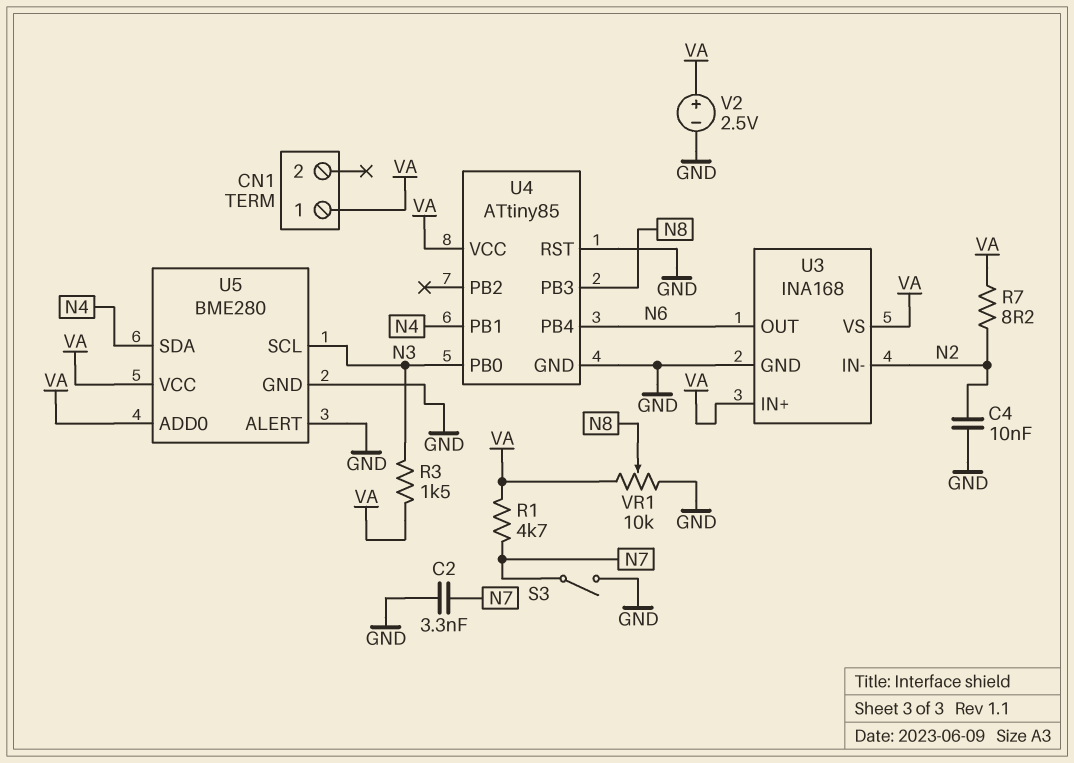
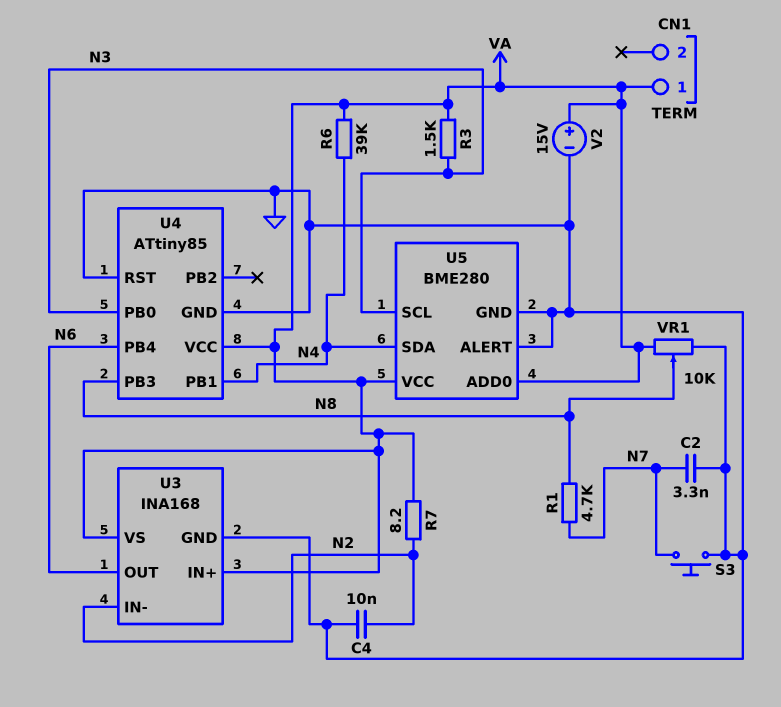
R1: 4.7k (N7, VA) -> 4.7k (N7, N8)
R6: none -> 39k (N4, VA)
S3: switch (GND, N7) -> button (GND, N7)
V2: 2.5V (plus VA, minus GND) -> 15V (plus VA, minus GND)

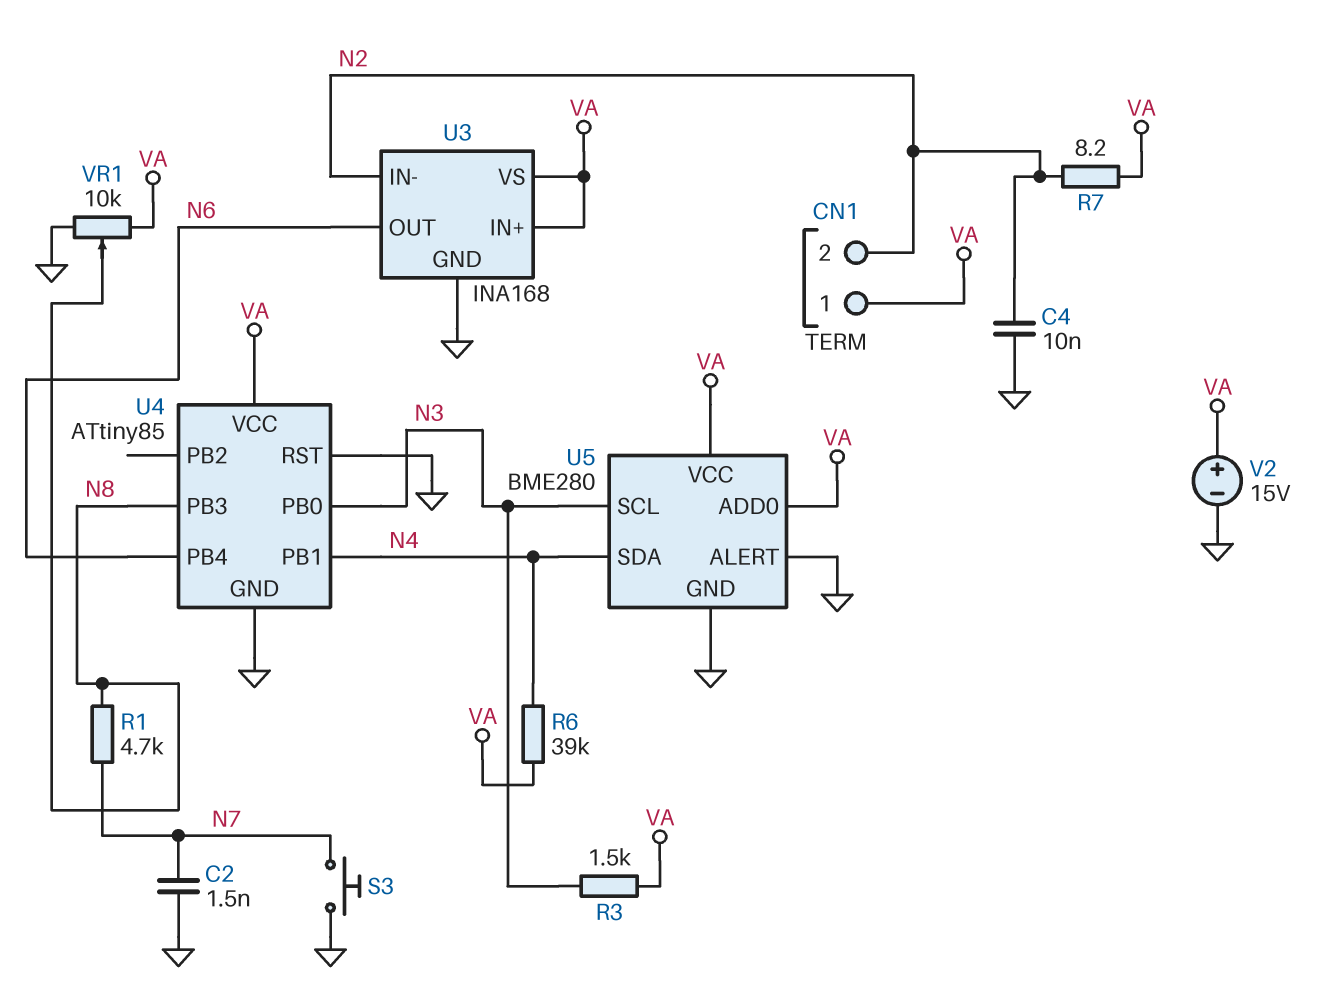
C2: 3.3nF (GND, N7) -> 1.5nF (GND, N7)
CN1 pin 2: none -> N2

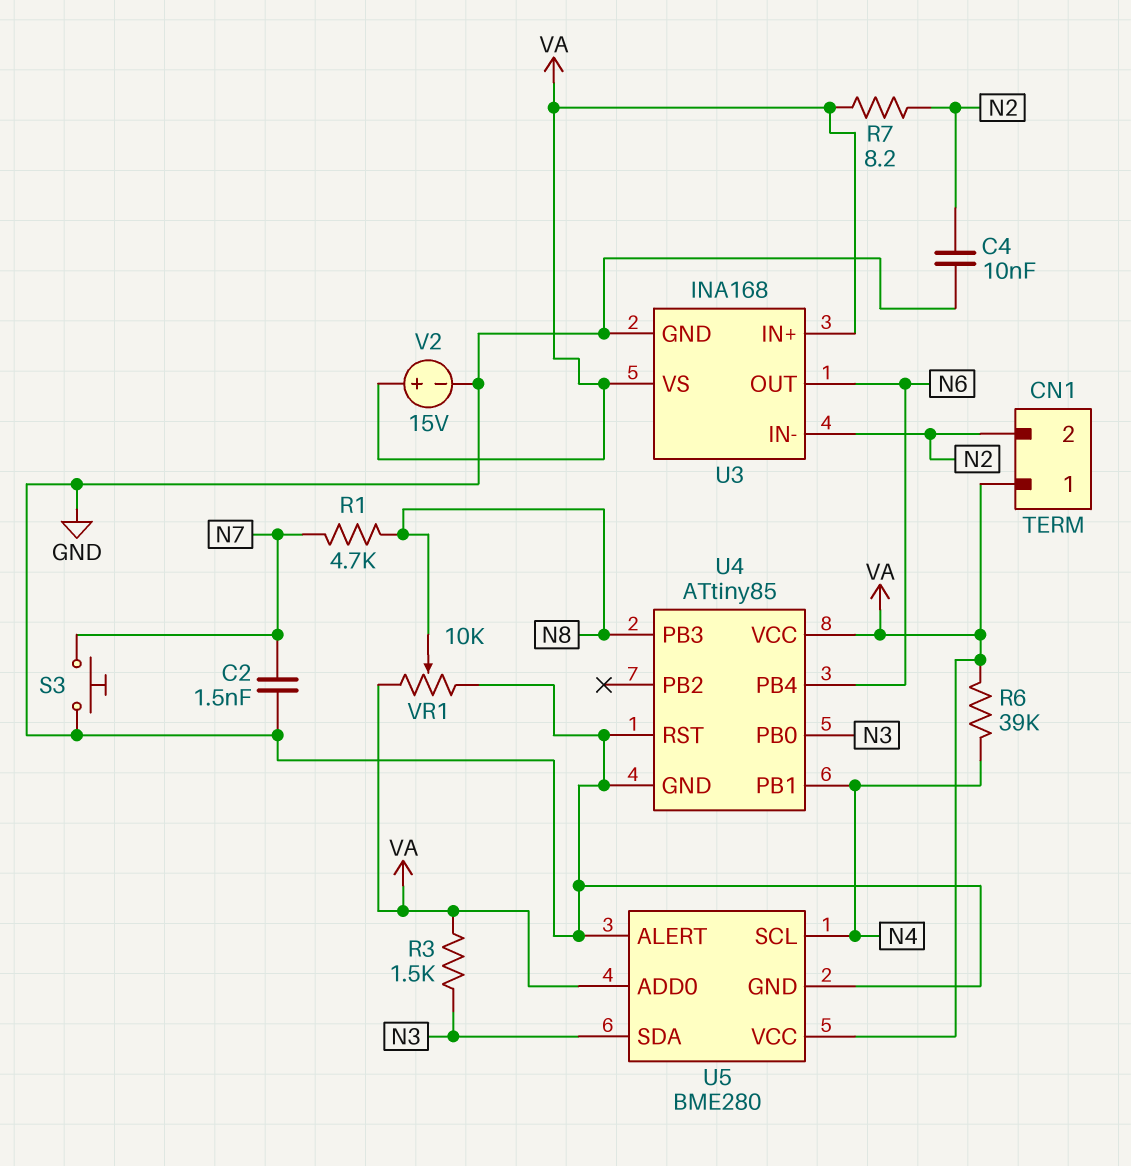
U5 pin SCL: N3 -> N4
U5 pin SDA: N4 -> N3

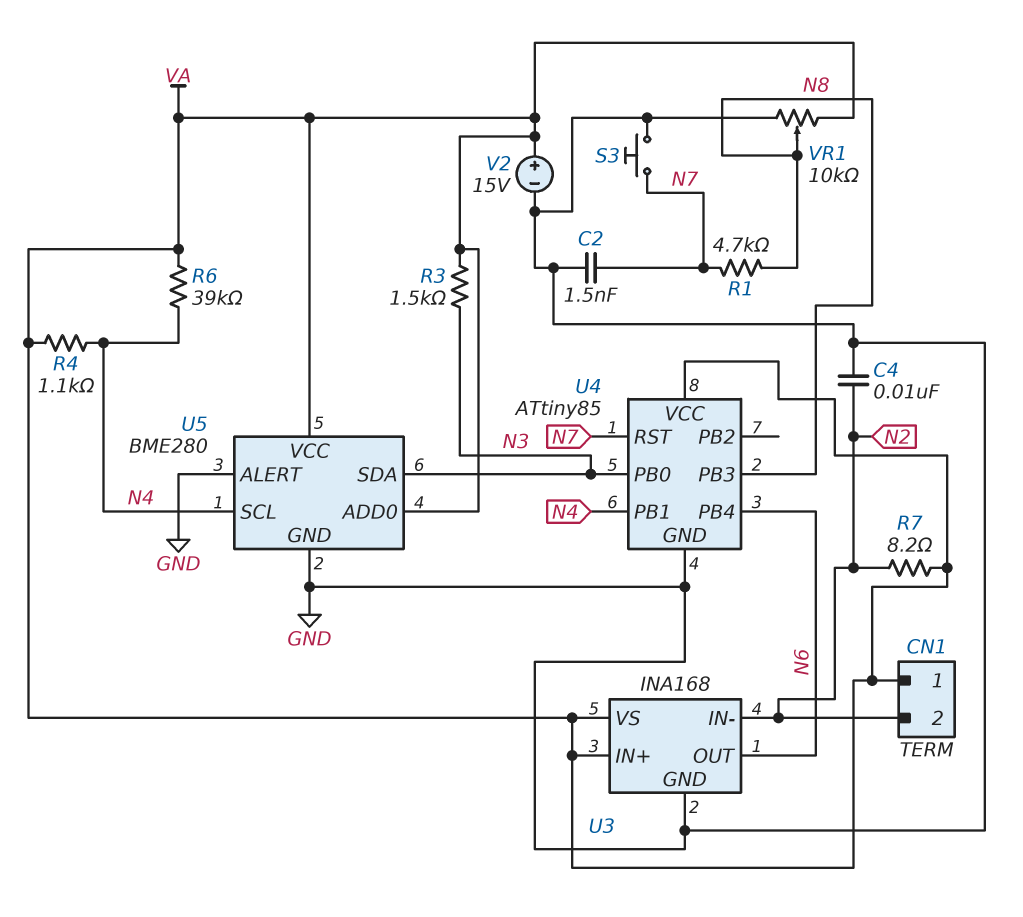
R4: none -> 1.1k (N4, VA)
U4 pin RST: GND -> N7

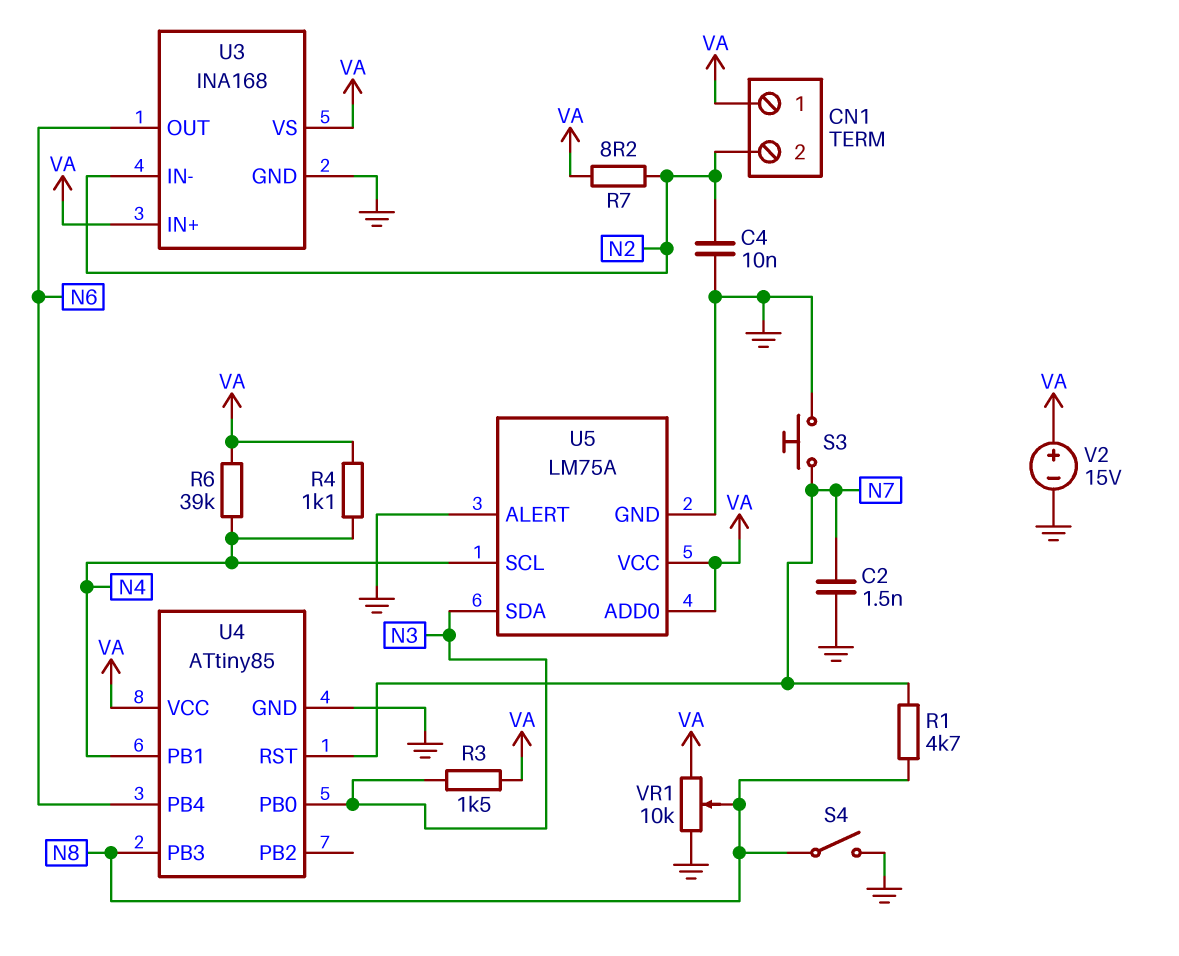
S4: none -> switch (GND, N8)
U5: BME280 -> LM75A

